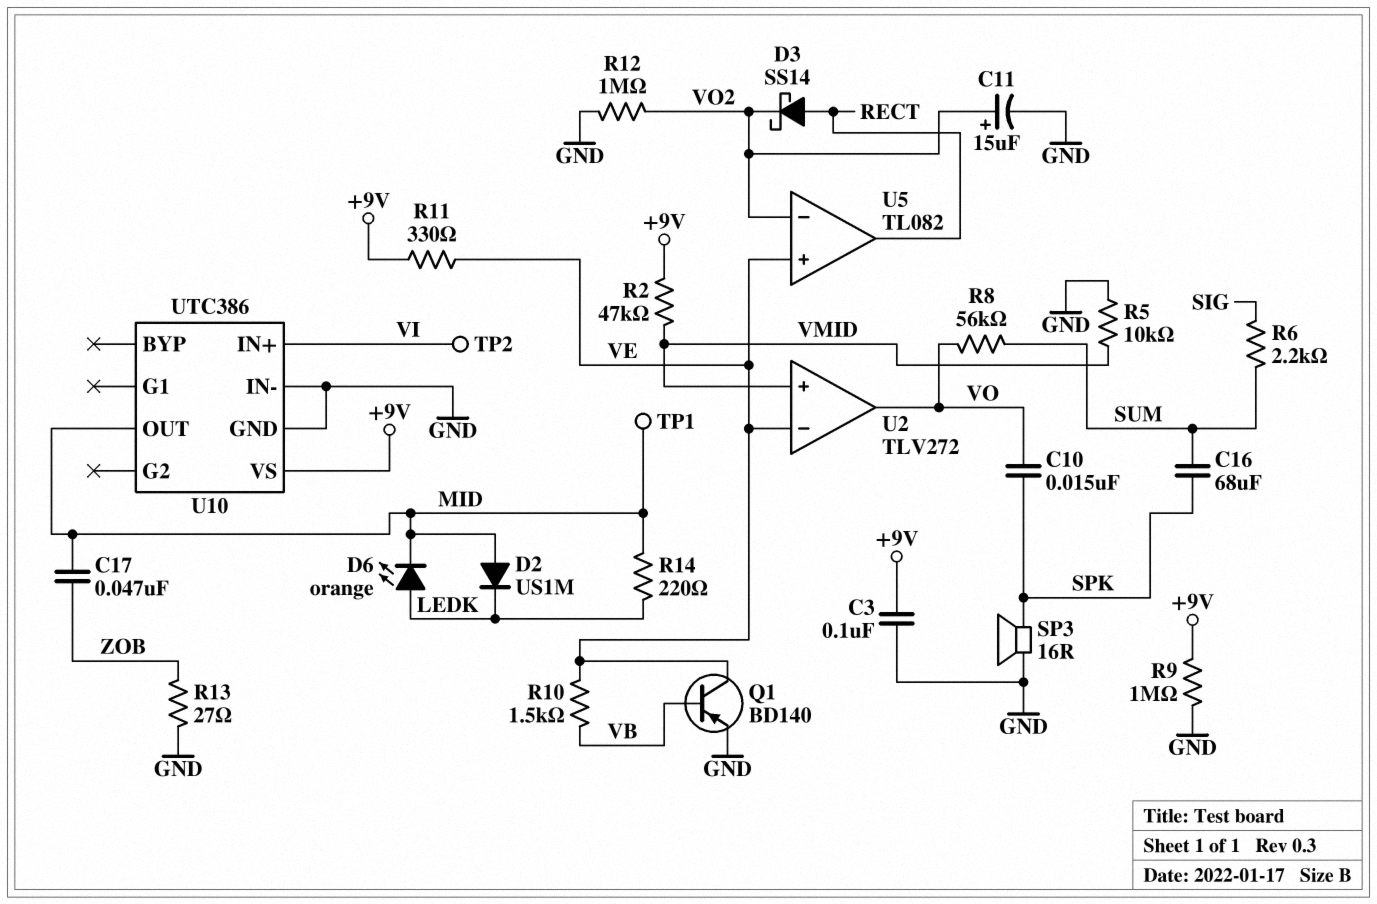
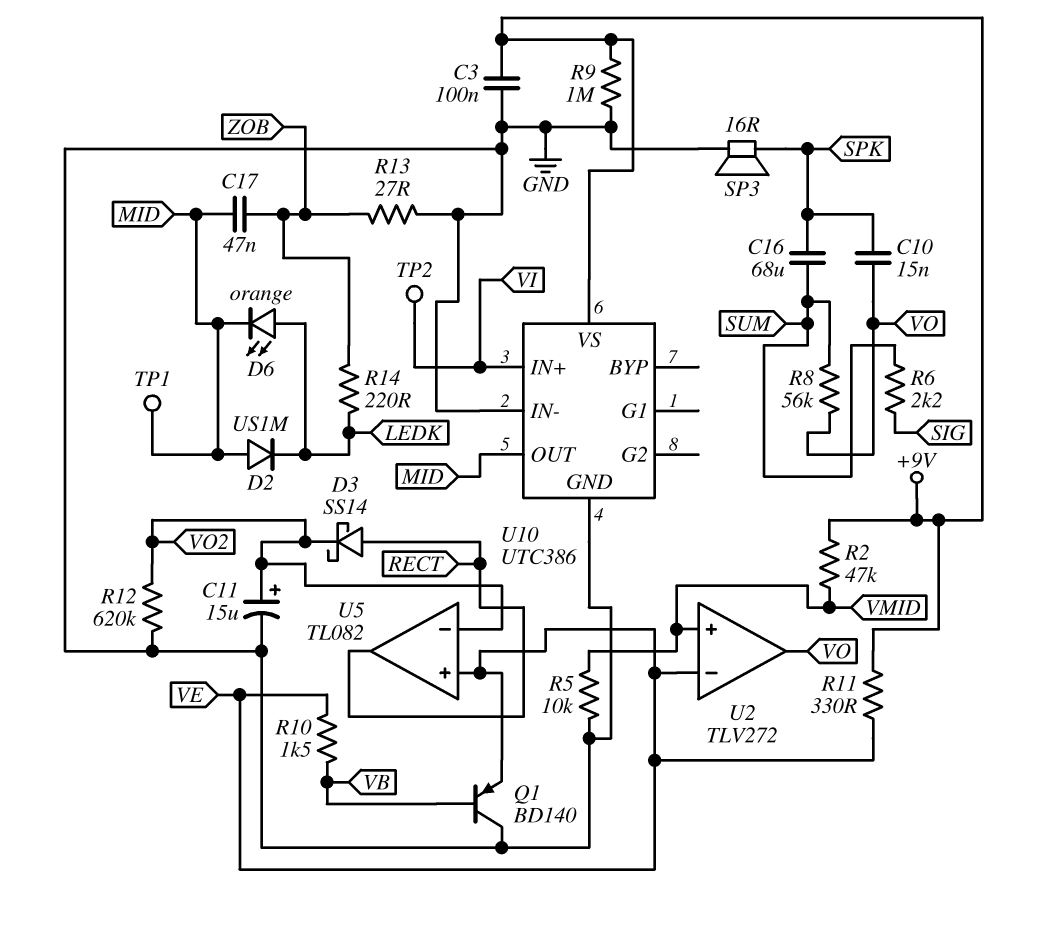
Q1: PNP BD140 (B VB, C VE, E GND) -> PNP BD140 (B VB, C GND, E VE)
R12: 1M (GND, VO2) -> 620k (GND, VO2)
R14: 220 (LEDK, MID) -> 220 (LEDK, ZOB)

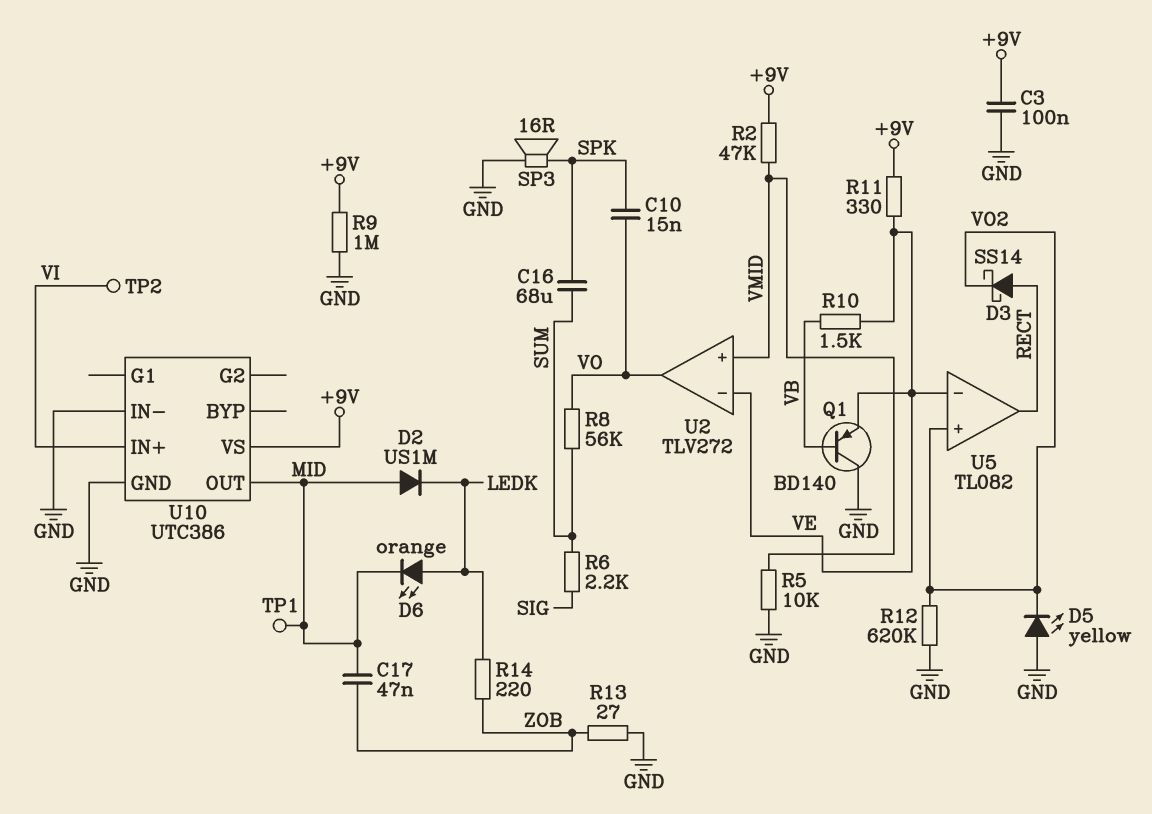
C11: 15uF (plus VO2, minus GND) -> none
D5: none -> LED yellow (A GND, K VO2)
U5 pin in+: VE -> VO2
U5 pin in-: VO2 -> VE

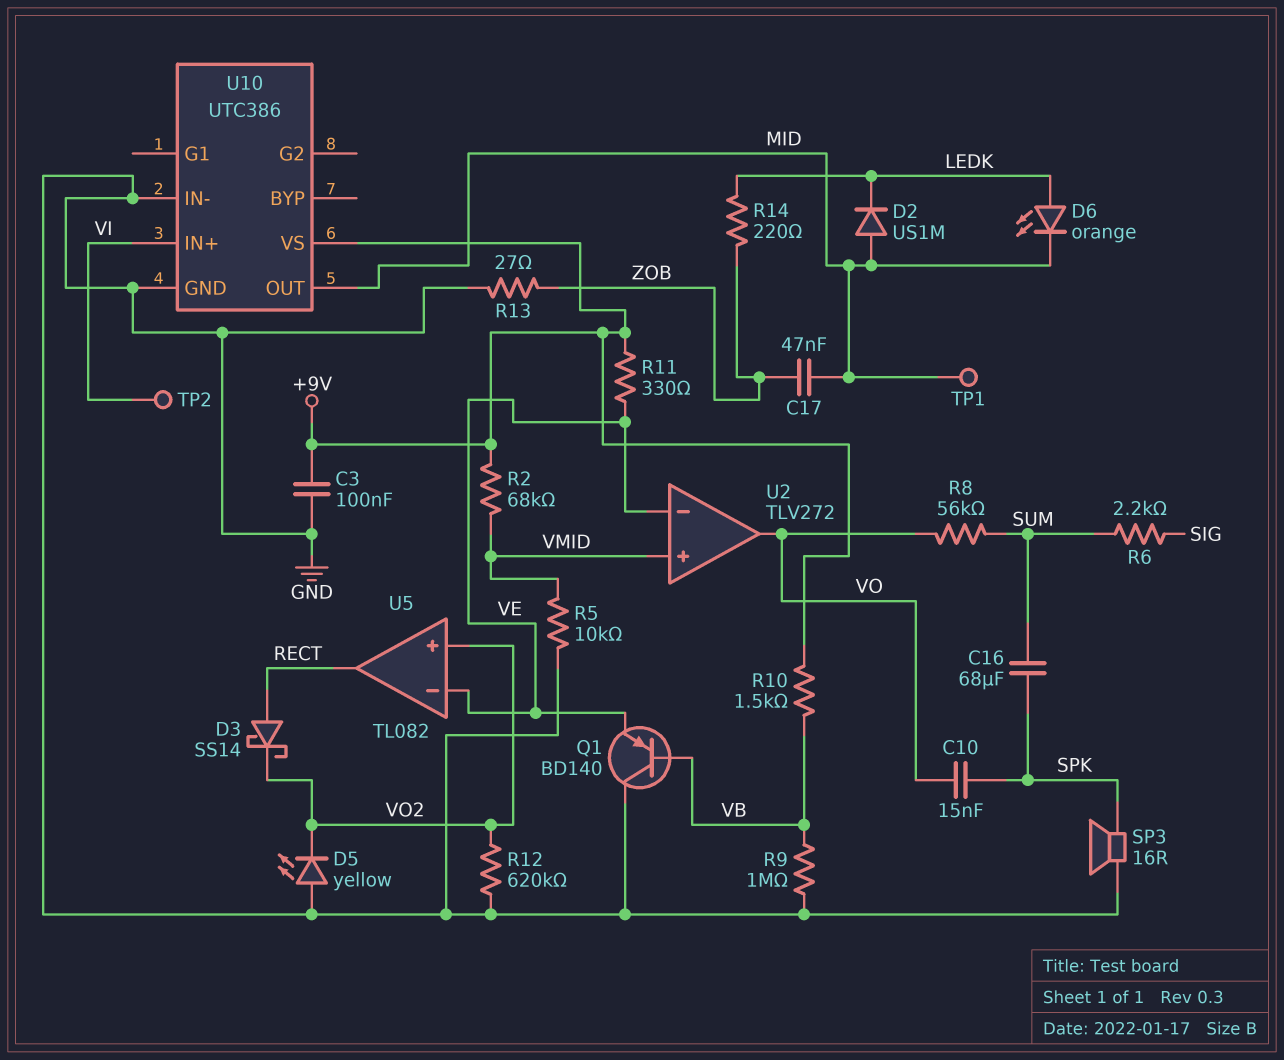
R2: 47k (+9V, VMID) -> 68k (+9V, VMID)
R9: 1M (+9V, GND) -> 1M (GND, VB)
R10: 1.5k (VB, VE) -> 1.5k (+9V, VB)

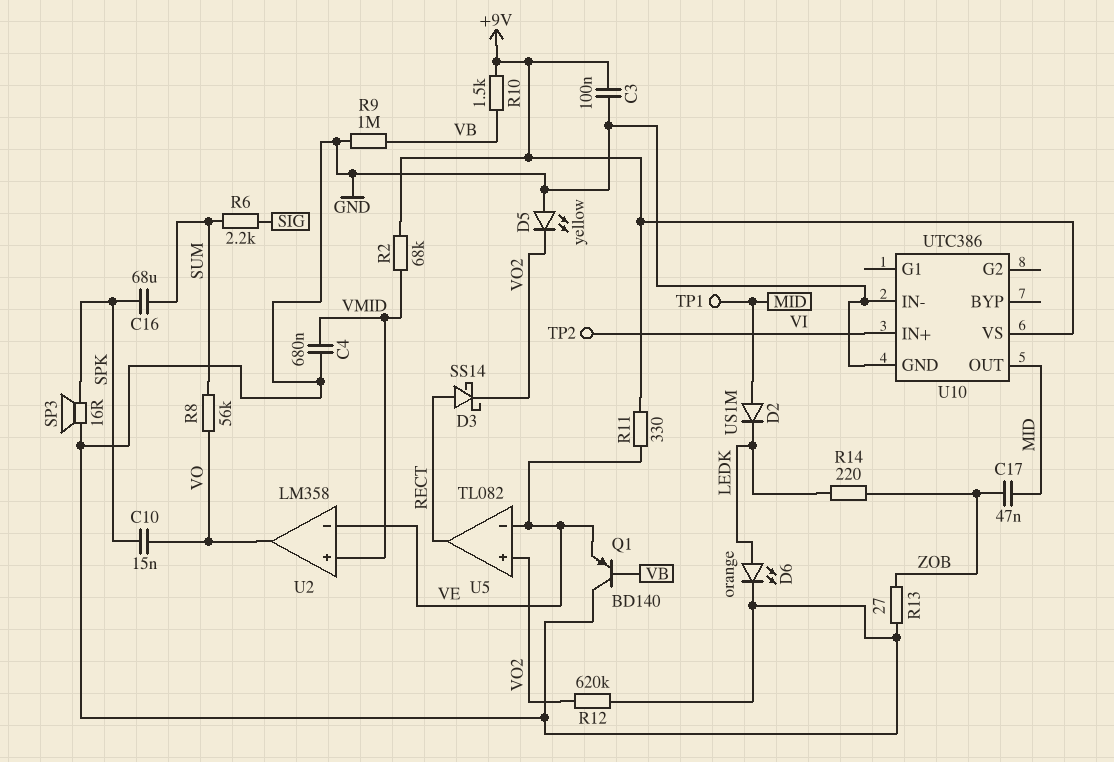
C4: none -> 680nF (GND, VMID)
D6: LED orange (A LEDK, K MID) -> LED orange (A LEDK, K GND)
R5: 10k (GND, VMID) -> none
U2: TLV272 -> LM358

